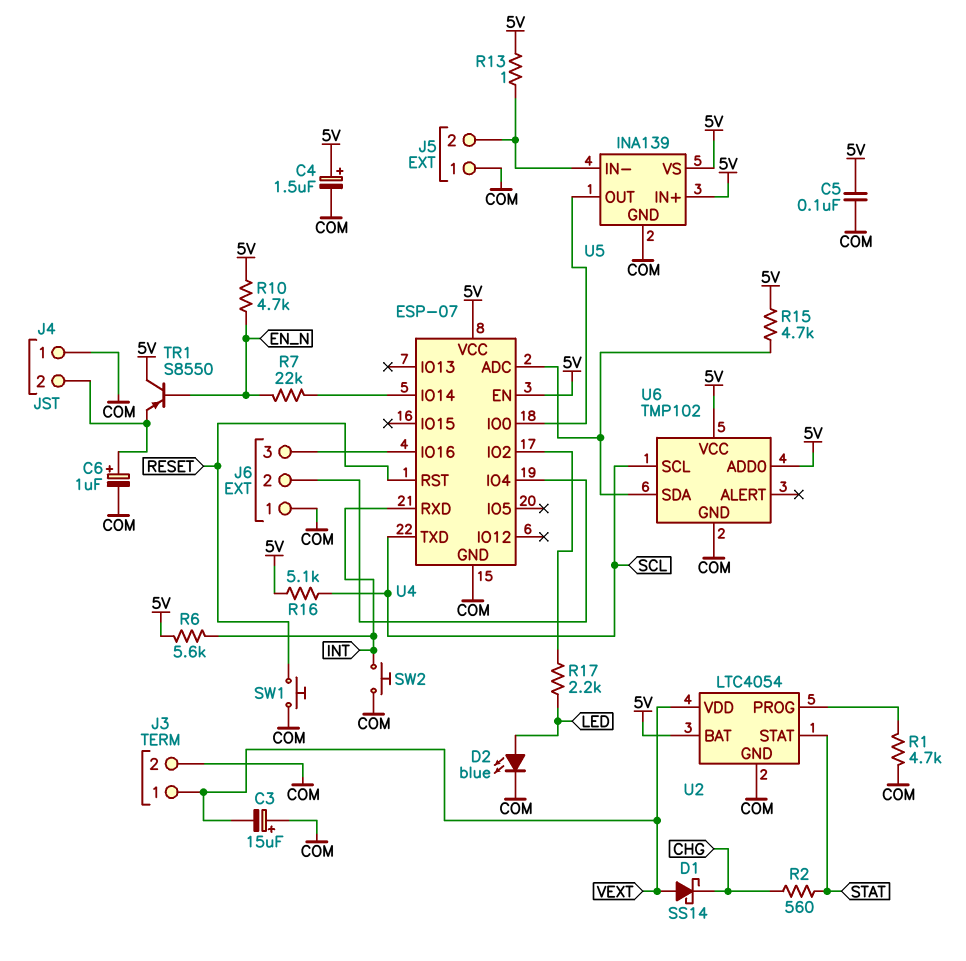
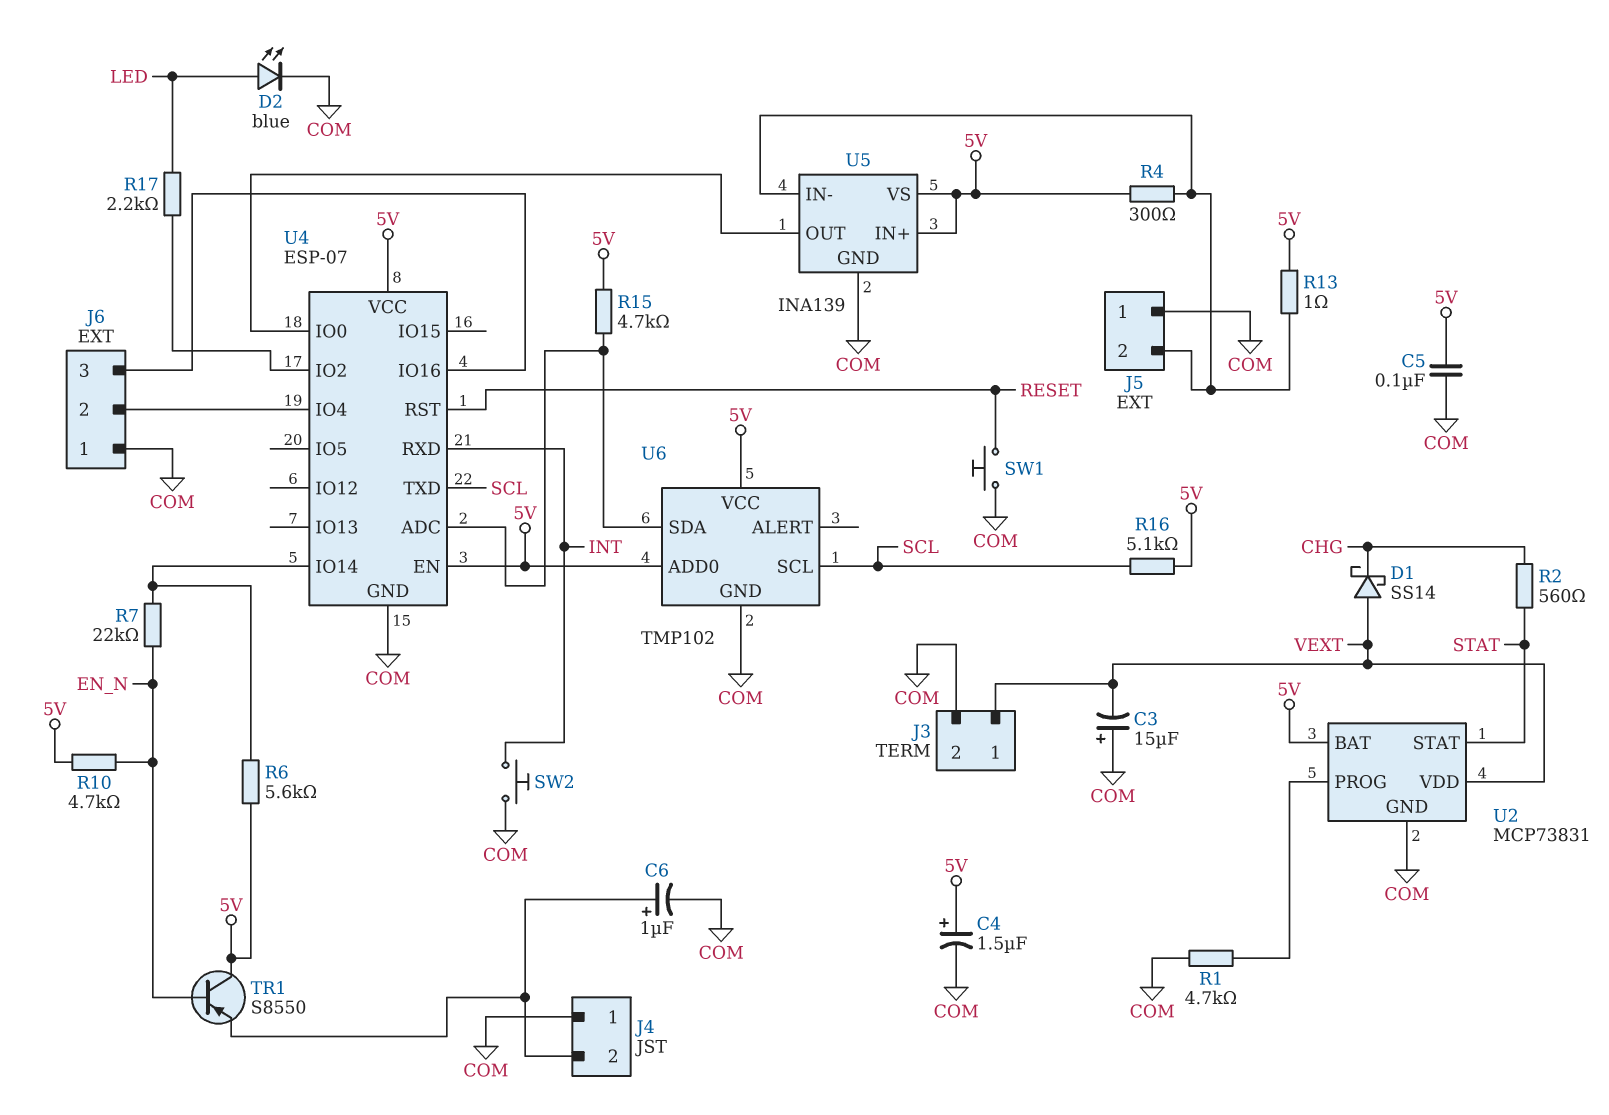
R4: none -> 300 (5V, J5/2)
R6: 5.6k (5V, INT) -> 5.6k (5V, U4/IO14)
U2: LTC4054 -> MCP73831

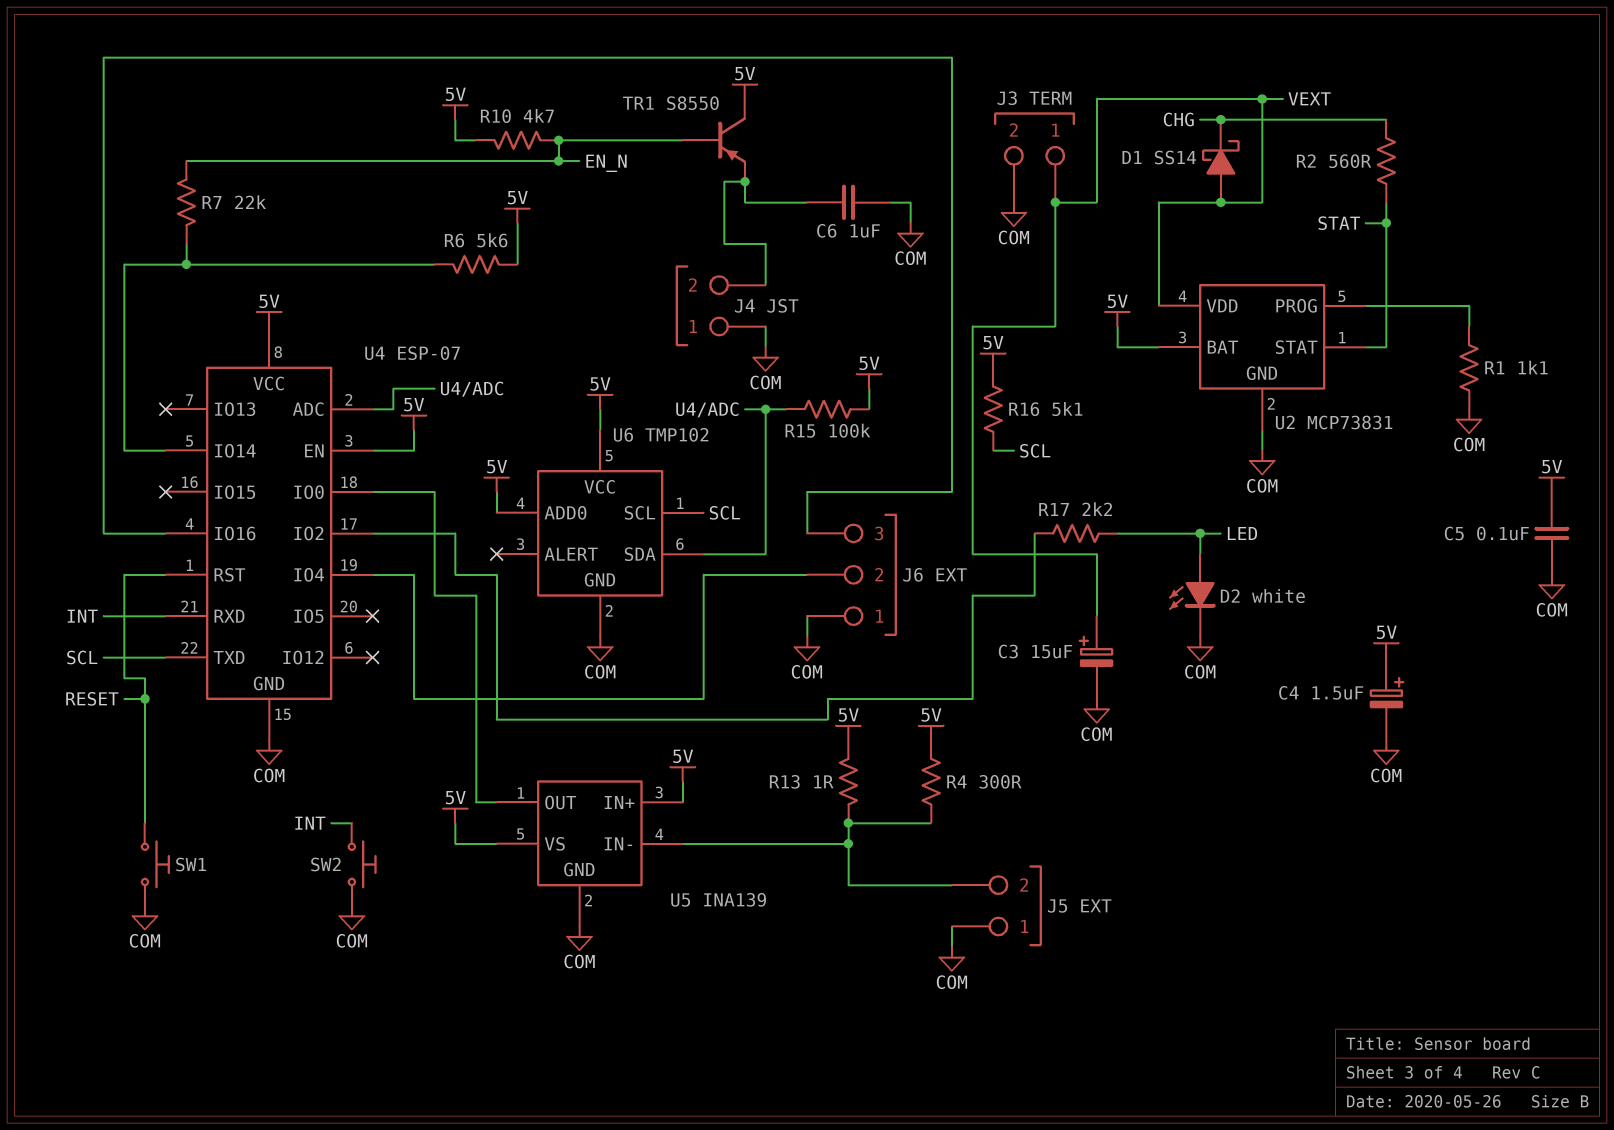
C3: 15uF (plus COM, minus VEXT) -> 15uF (plus VEXT, minus COM)
C6: 1uF (plus J4/2, minus COM) -> 1uF (COM, J4/2)
D2: LED blue (A LED, K COM) -> LED white (A LED, K COM)
R1: 4.7k (COM, U2/PROG) -> 1.1k (COM, U2/PROG)
R15: 4.7k (5V, U4/ADC) -> 100k (5V, U4/ADC)

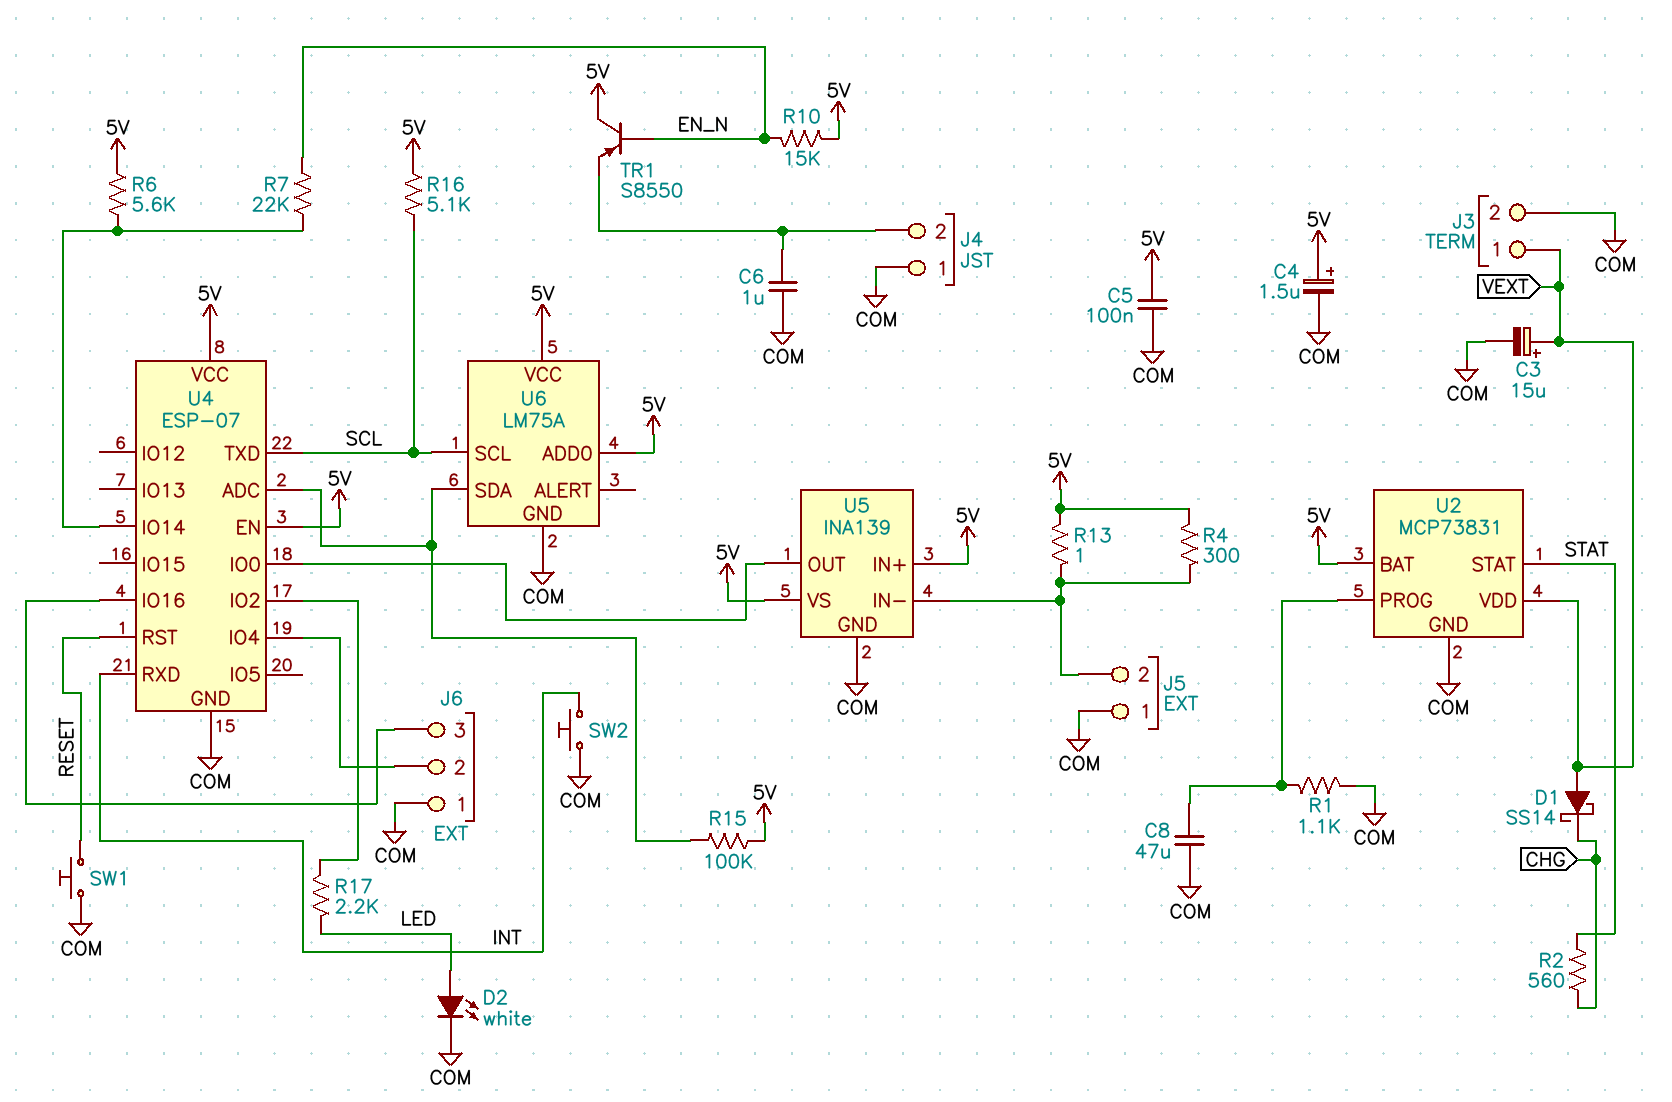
C8: none -> 47uF (COM, U2/PROG)
R10: 4.7k (5V, EN_N) -> 15k (5V, EN_N)
U6: TMP102 -> LM75A

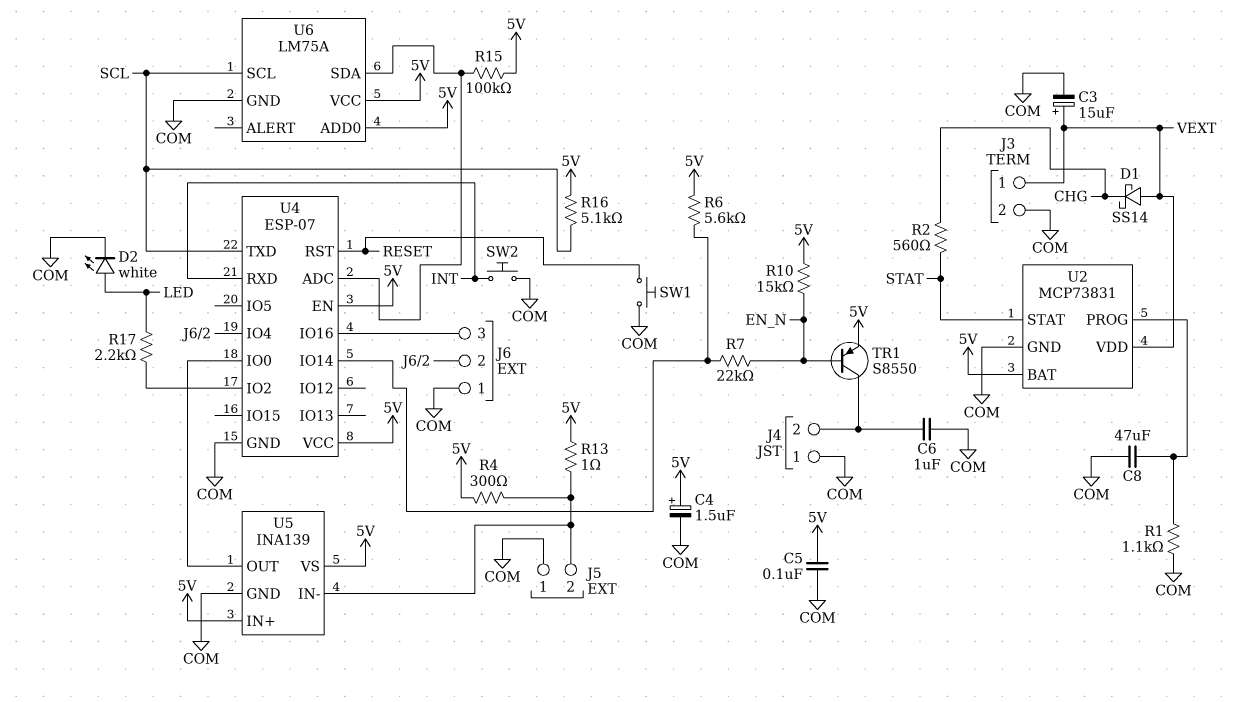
TR1: PNP S8550 (B EN_N, C 5V, E J4/2) -> PNP S8550 (B EN_N, C J4/2, E 5V)

